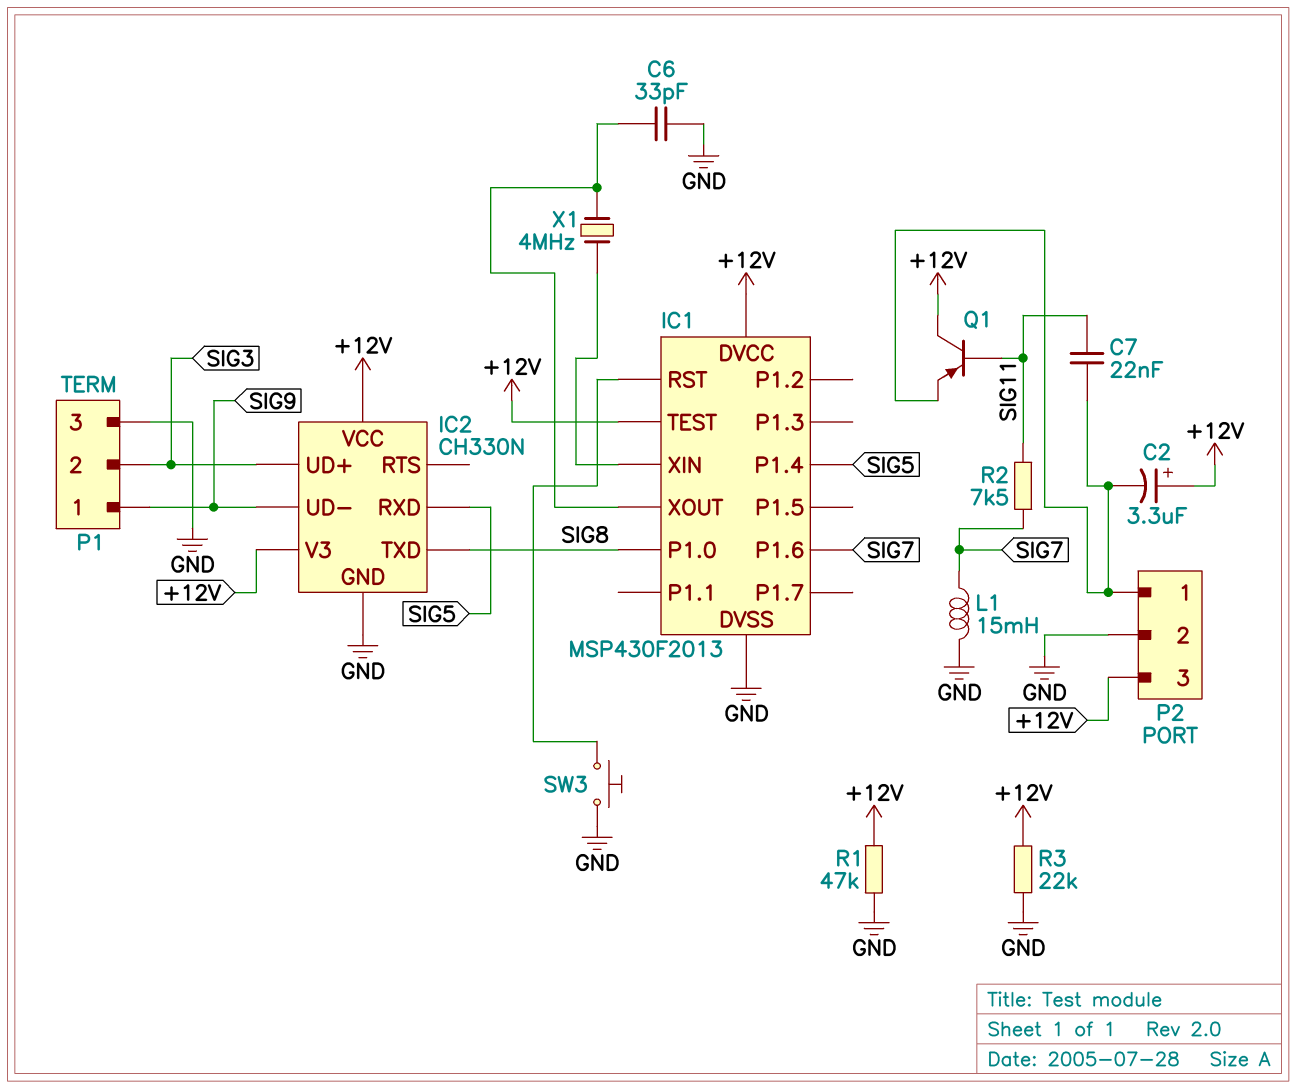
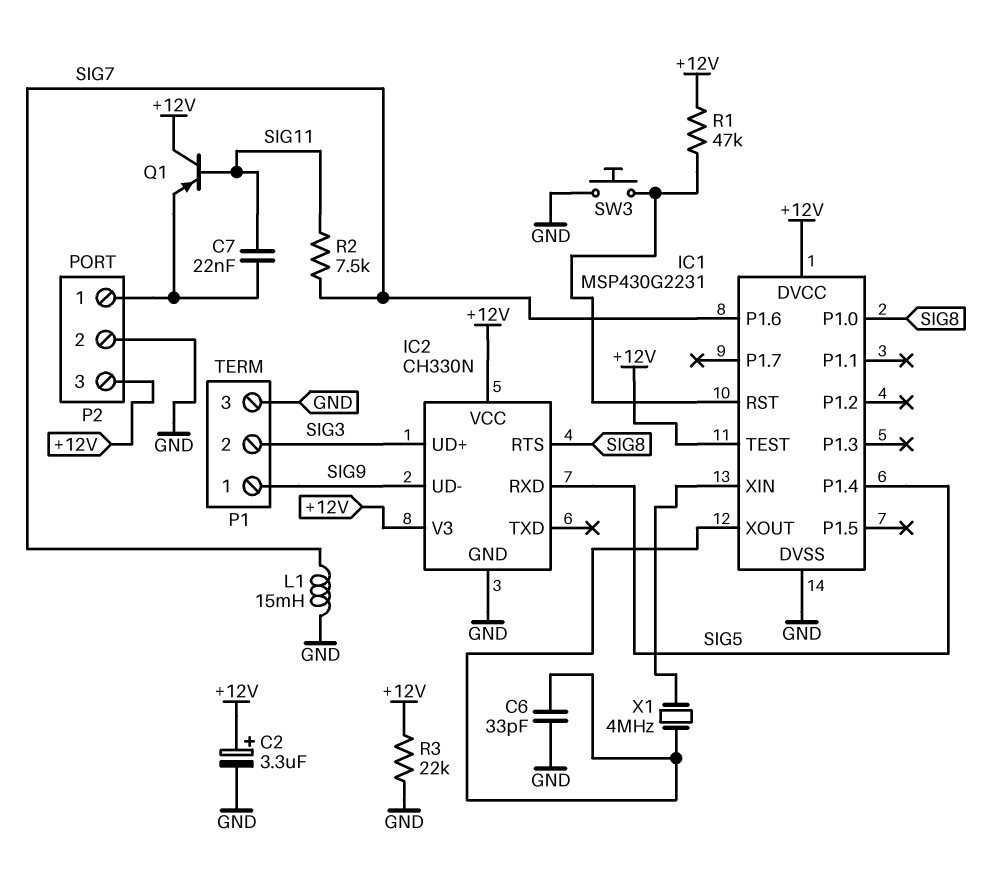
C2: 3.3uF (plus +12V, minus P2/1) -> 3.3uF (plus +12V, minus GND)
IC1: MSP430F2013 -> MSP430G2231
IC2 pin RTS: none -> SIG8
IC2 pin TXD: SIG8 -> none
R1: 47k (+12V, GND) -> 47k (+12V, IC1/RST)

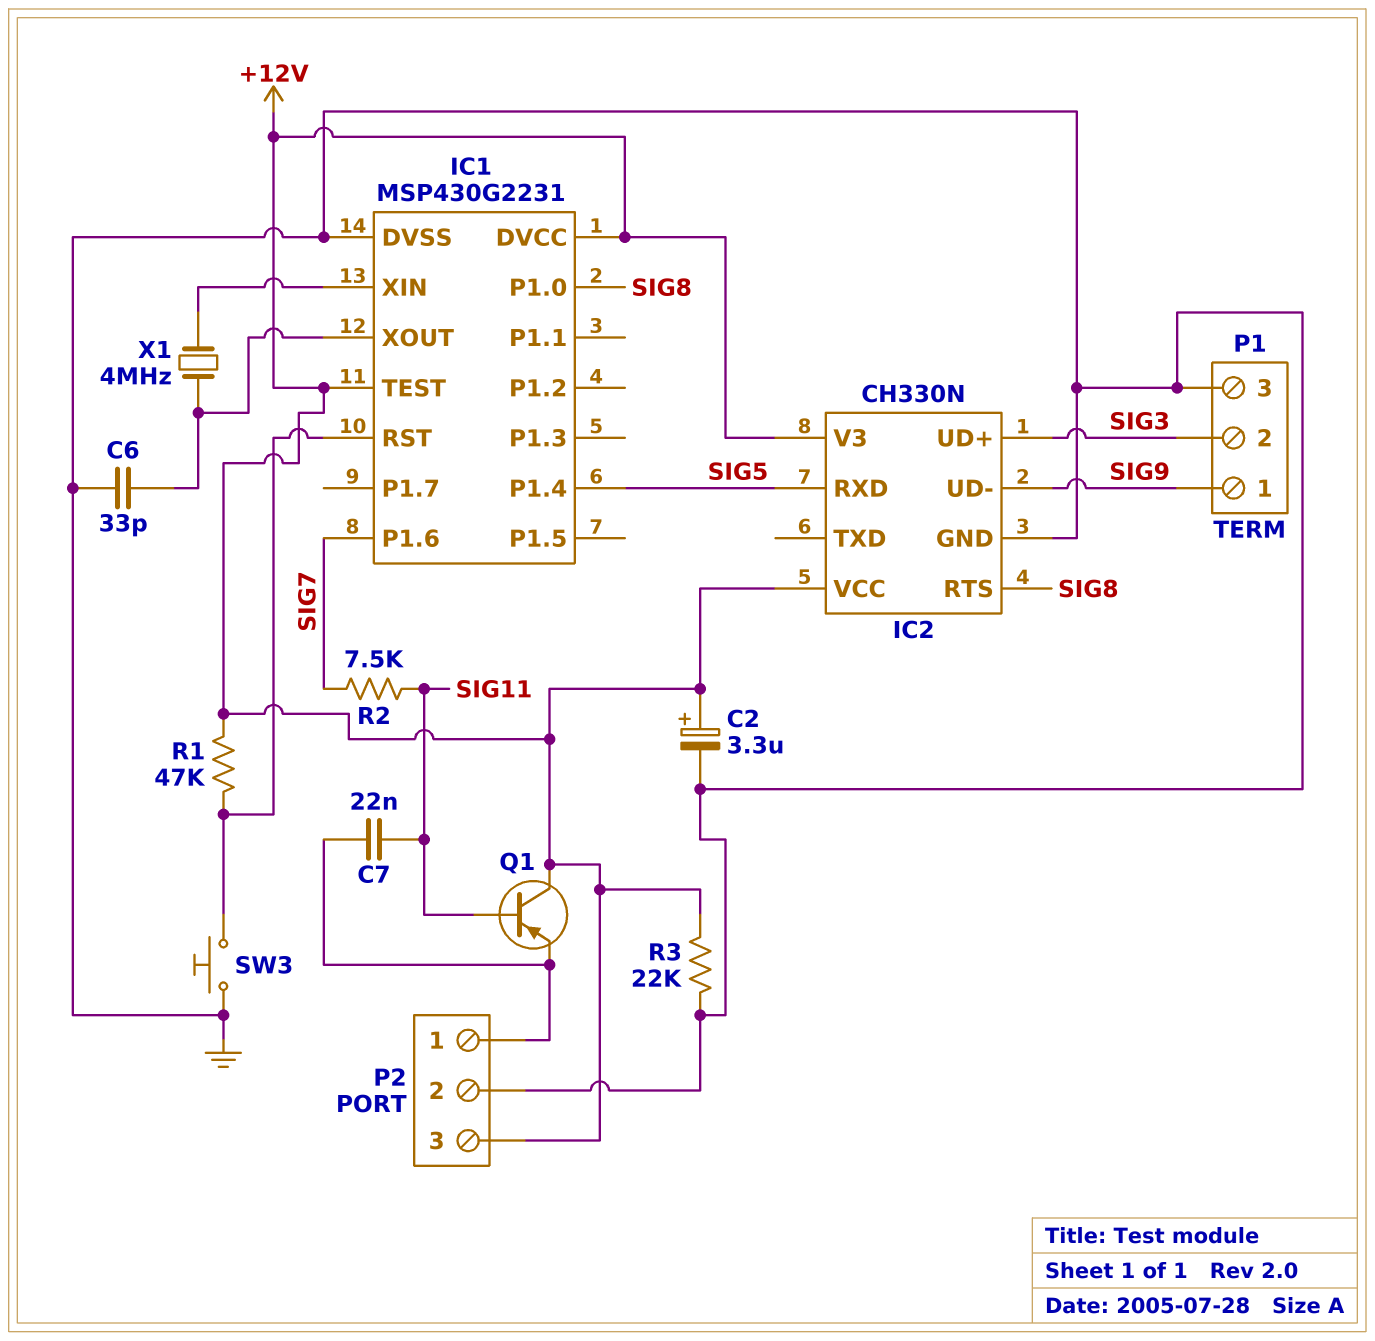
L1: 15mH (GND, SIG7) -> none

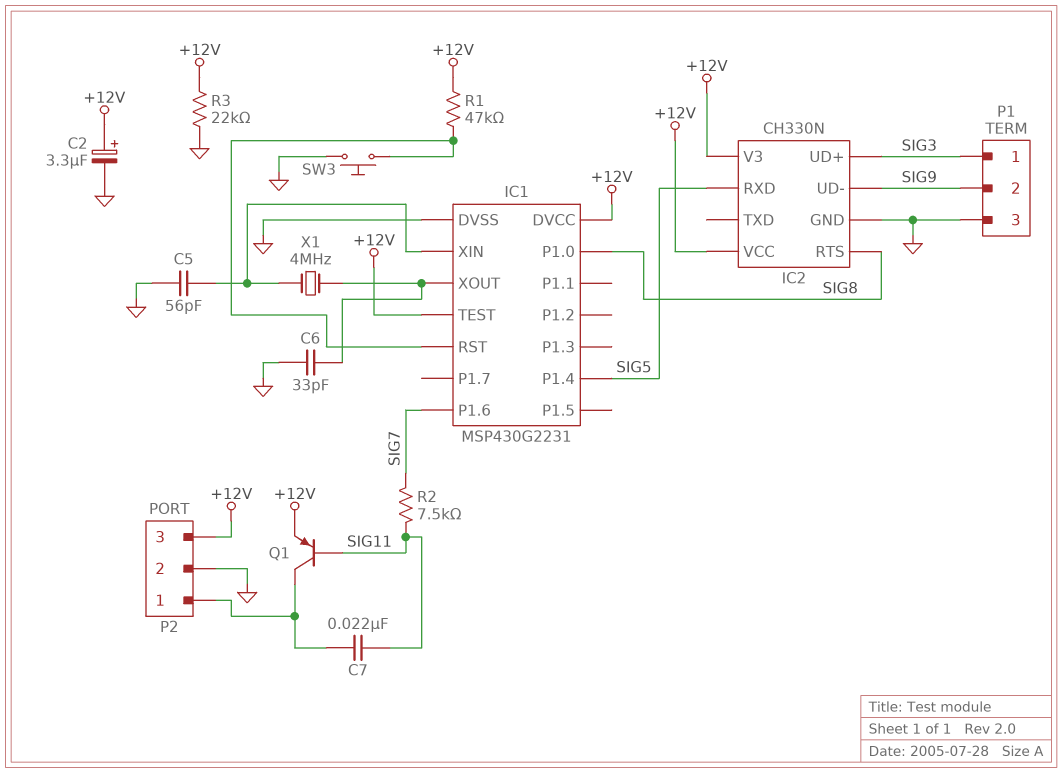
C5: none -> 56pF (GND, IC1/XIN)
P1 pin 1: SIG9 -> SIG3
P1 pin 2: SIG3 -> SIG9
Q1: PNP (B SIG11, C +12V, E P2/1) -> PNP (B SIG11, C P2/1, E +12V)

